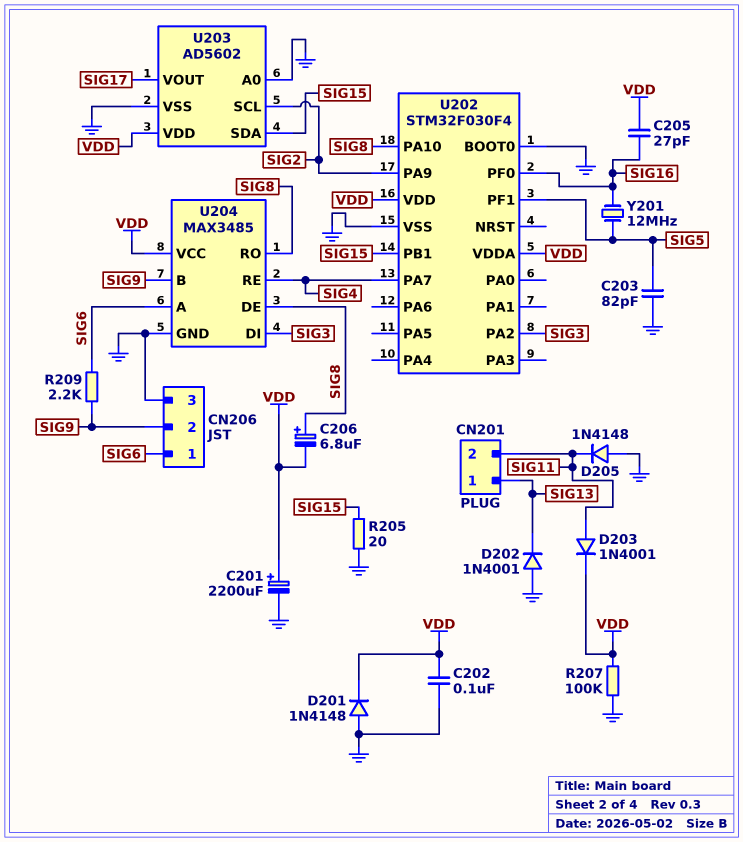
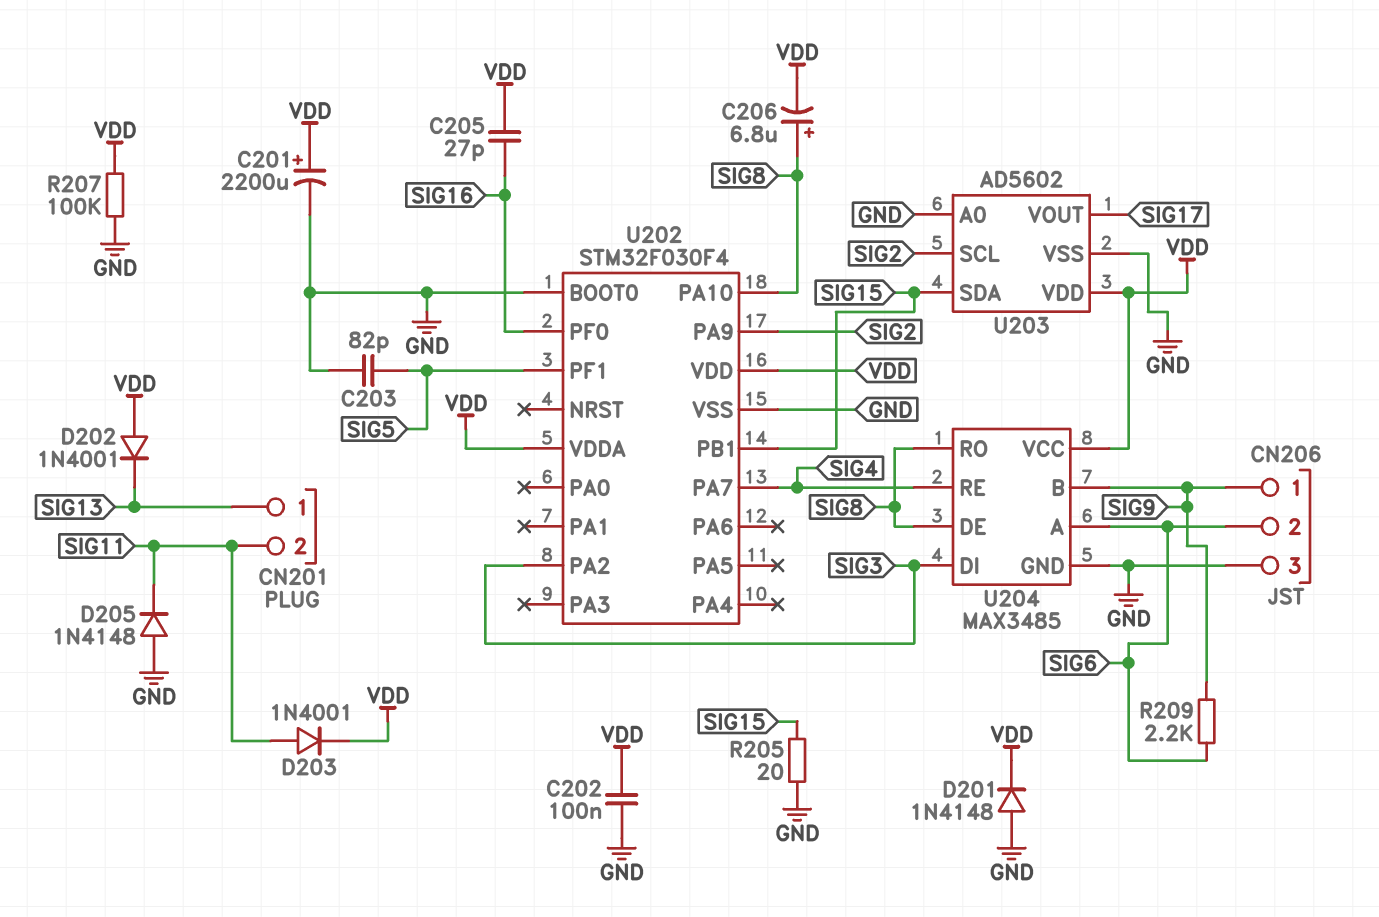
CN206 pin 1: SIG6 -> SIG9
CN206 pin 2: SIG9 -> SIG6
D202: diode 1N4001 (A GND, K SIG13) -> diode 1N4001 (A VDD, K SIG13)
Y201: 12MHz (SIG5, SIG16) -> none

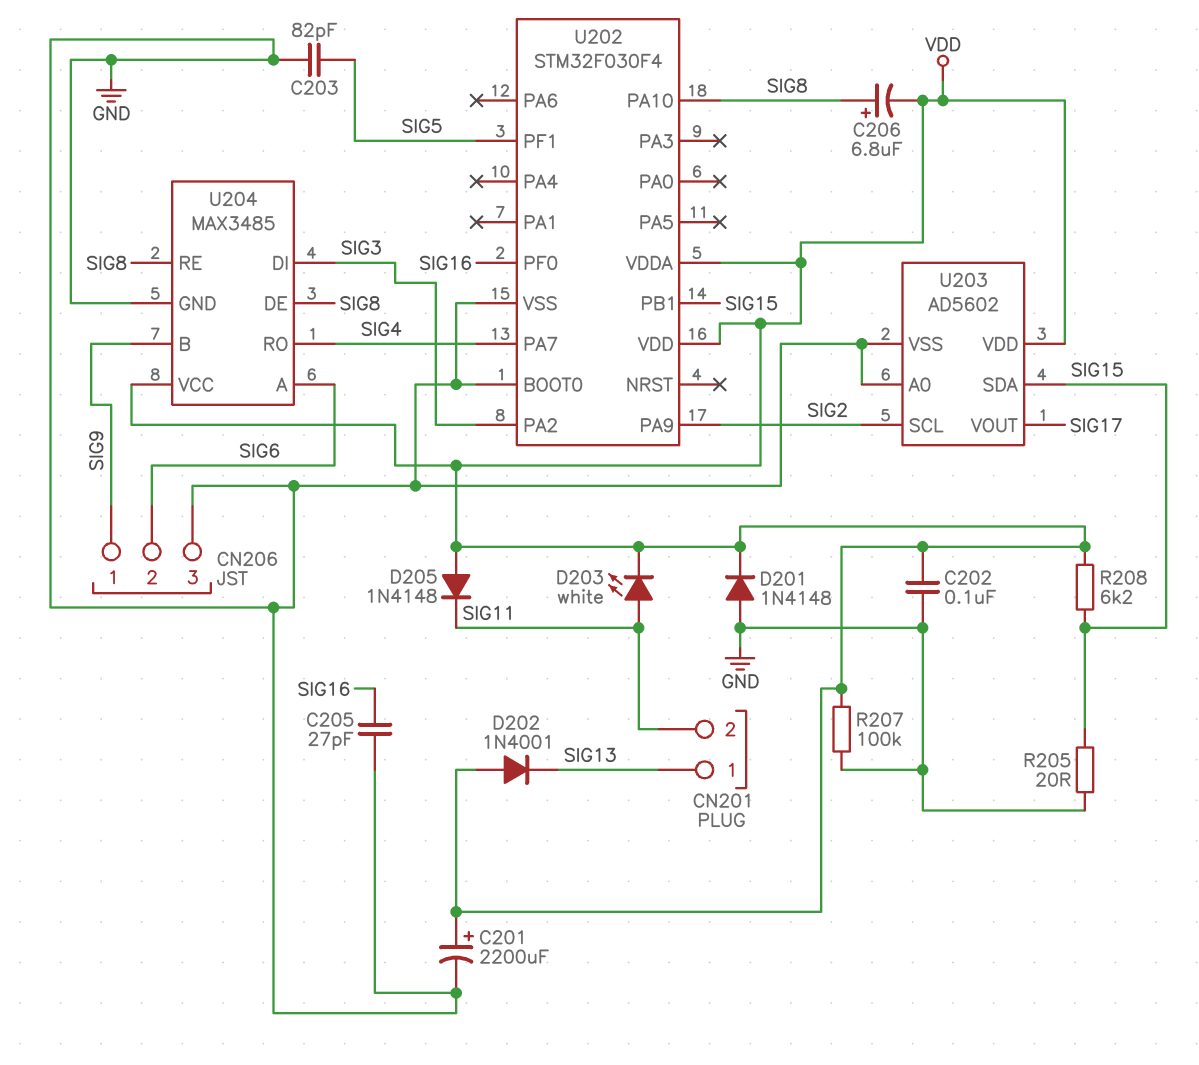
C205: 27pF (SIG16, VDD) -> 27pF (GND, SIG16)
D203: diode 1N4001 (A SIG11, K VDD) -> LED white (A SIG11, K VDD)
D205: diode 1N4148 (A GND, K SIG11) -> diode 1N4148 (A VDD, K SIG11)
R208: none -> 6.2k (SIG15, VDD)
R209: 2.2k (SIG6, SIG9) -> none
U204 pin RE: SIG4 -> SIG8
U204 pin RO: SIG8 -> SIG4

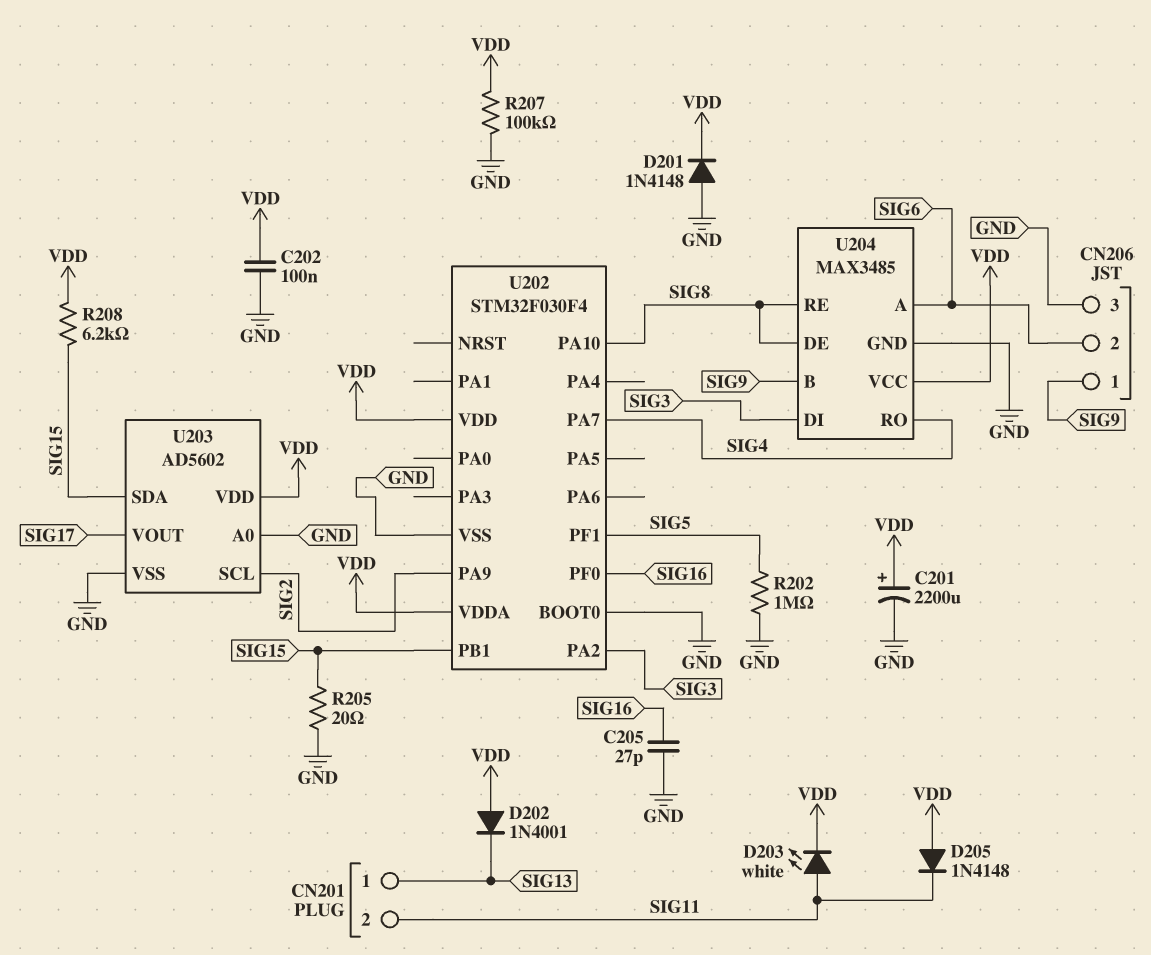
C203: 82pF (GND, SIG5) -> none
C206: 6.8uF (plus SIG8, minus VDD) -> none
R202: none -> 1M (GND, SIG5)

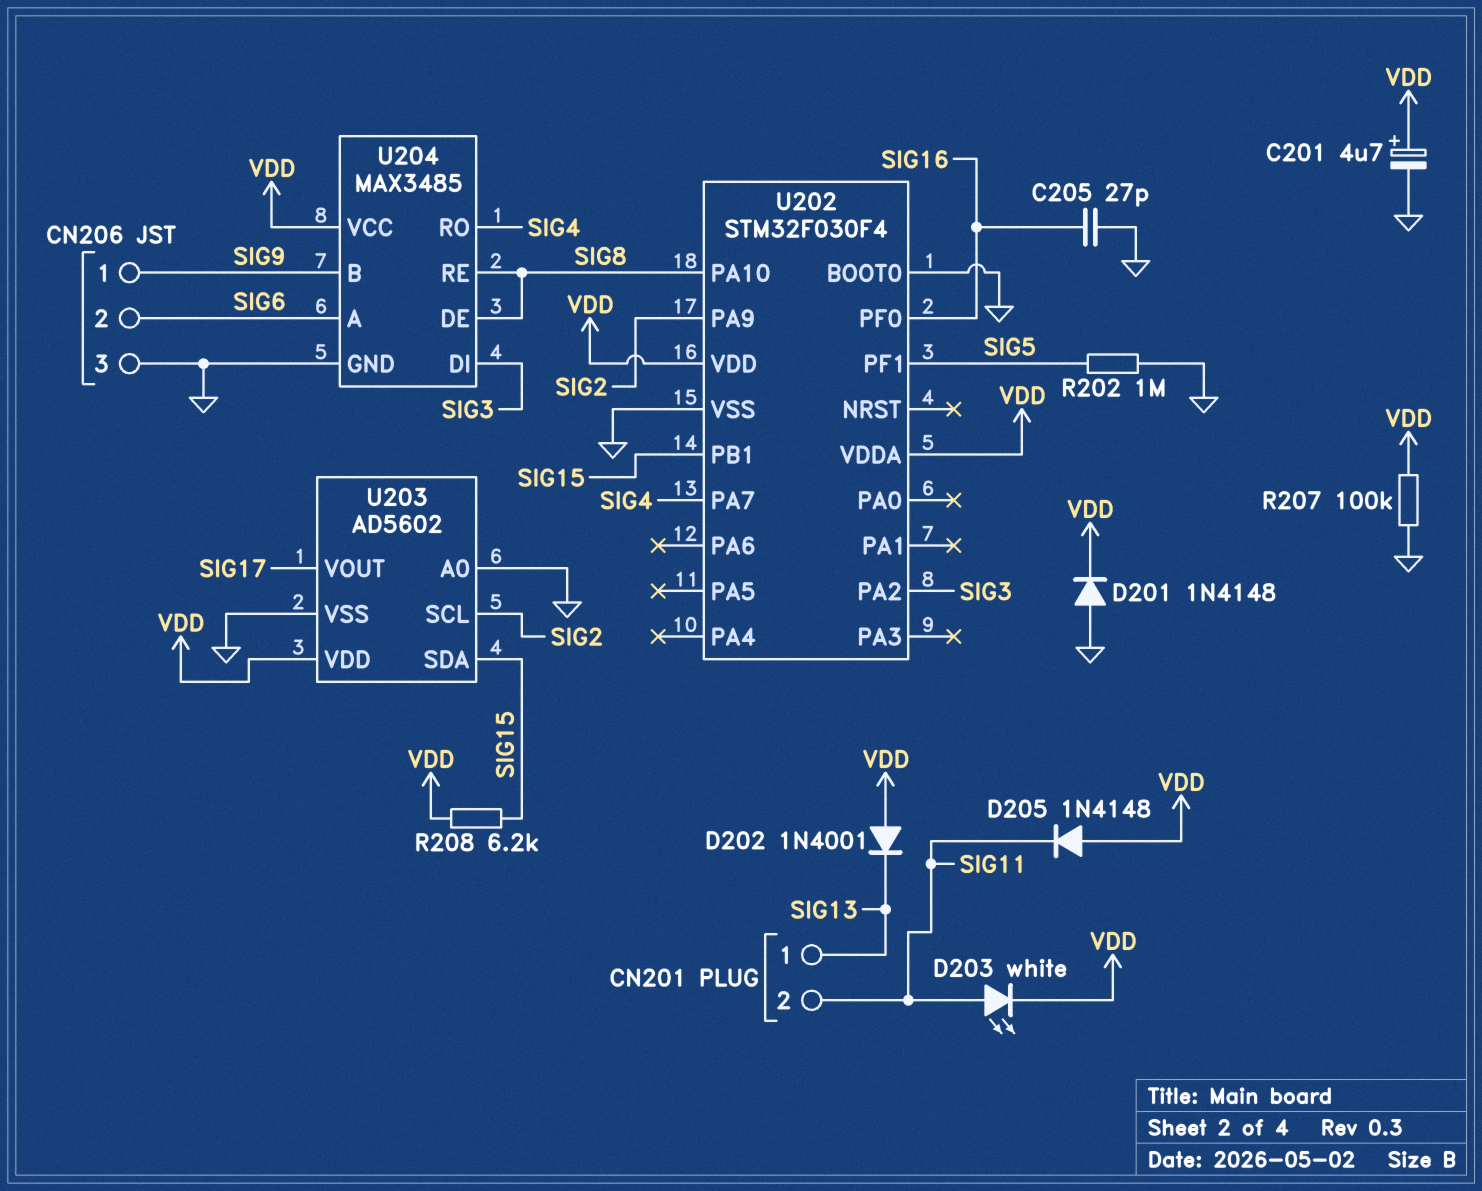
C201: 2200uF (plus VDD, minus GND) -> 4.7uF (plus VDD, minus GND)
C202: 100nF (GND, VDD) -> none
R205: 20 (GND, SIG15) -> none

